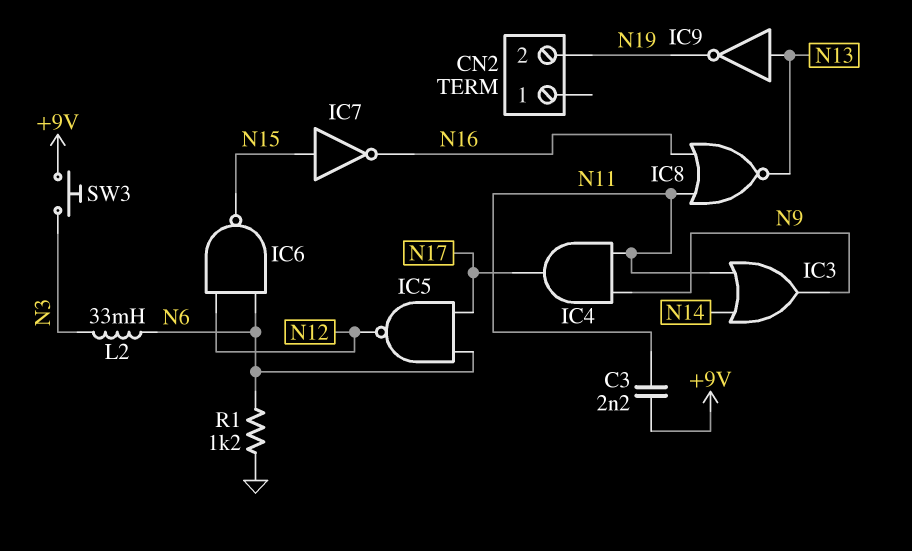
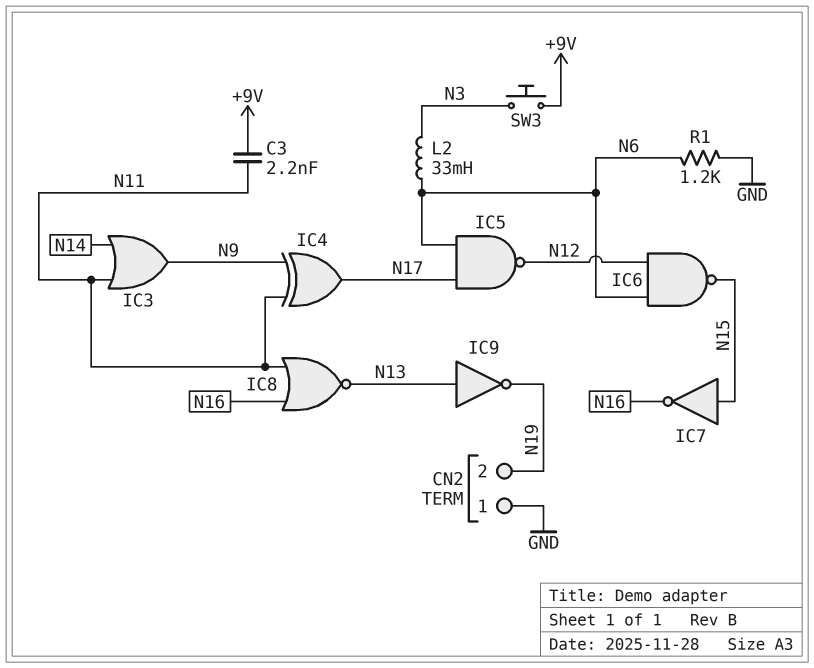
CN2 pin 1: none -> GND
IC4: AND (in N9, in N11, out N17) -> XOR (in N9, in N11, out N17)

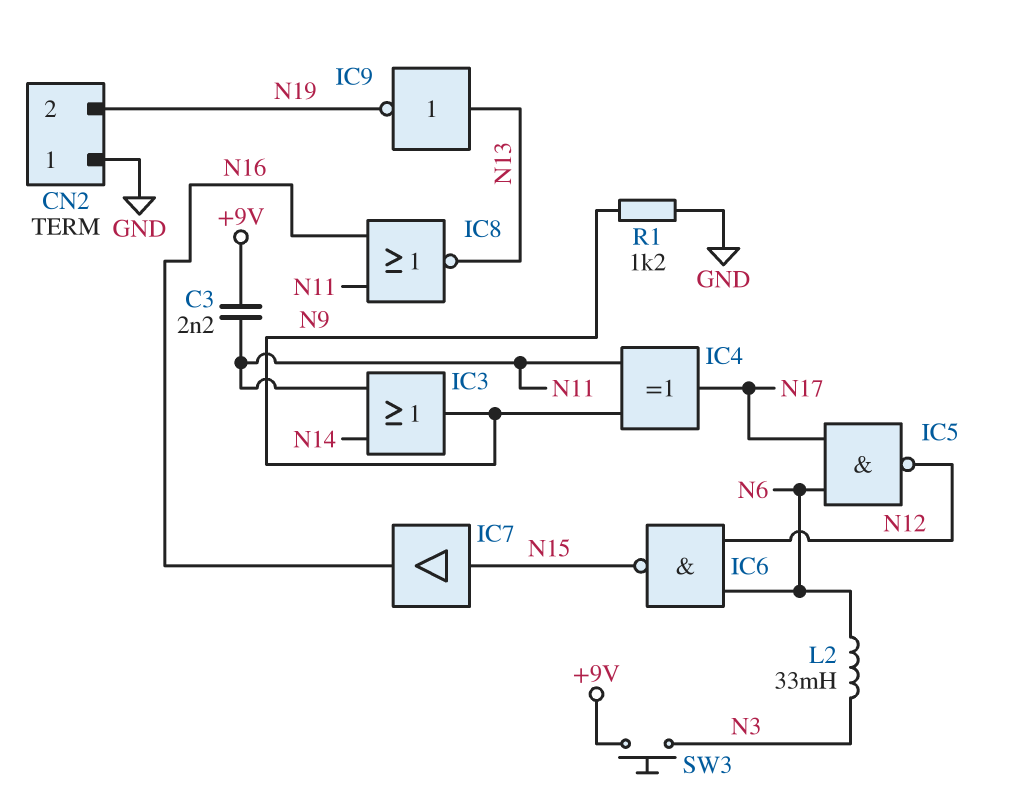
IC7: NOT (in N15, out N16) -> buffer (in N15, out N16)
R1: 1.2k (GND, N6) -> 1.2k (GND, N9)

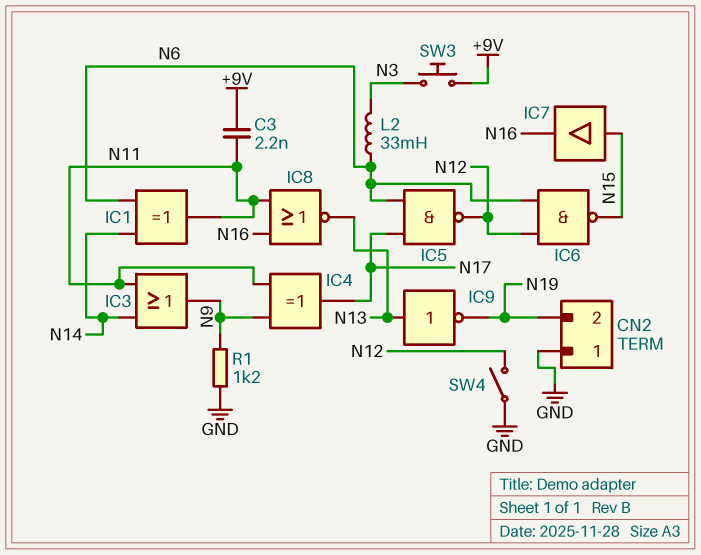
IC1: none -> XOR (in N6, in N14, out N11)
SW4: none -> switch (GND, N12)

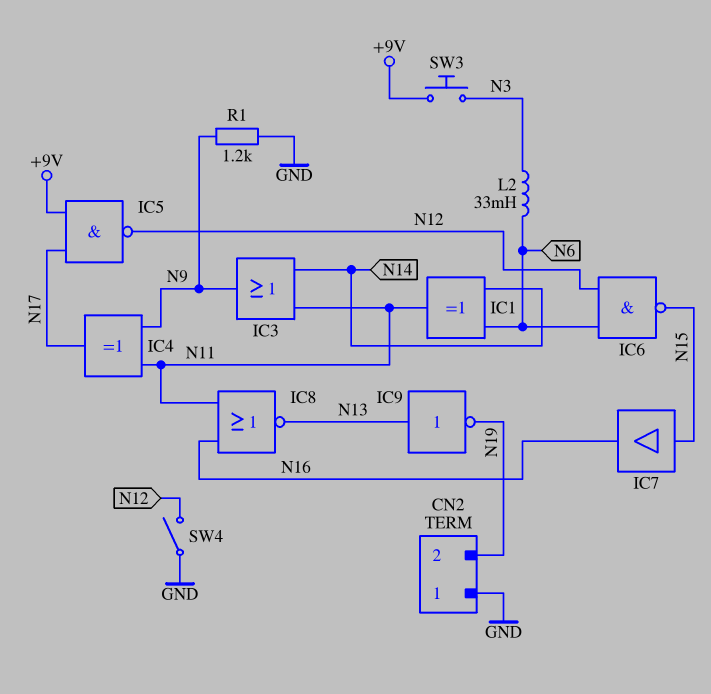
C3: 2.2nF (+9V, N11) -> none
IC5: NAND (in N6, in N17, out N12) -> NAND (in +9V, in N17, out N12)

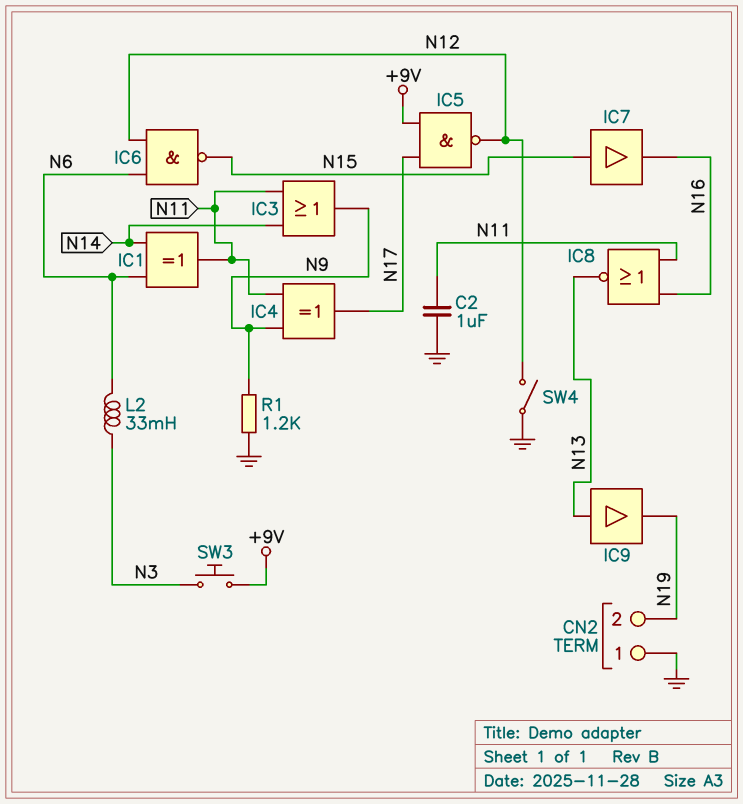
C2: none -> 1uF (GND, N11)
IC9: NOT (in N13, out N19) -> buffer (in N13, out N19)

